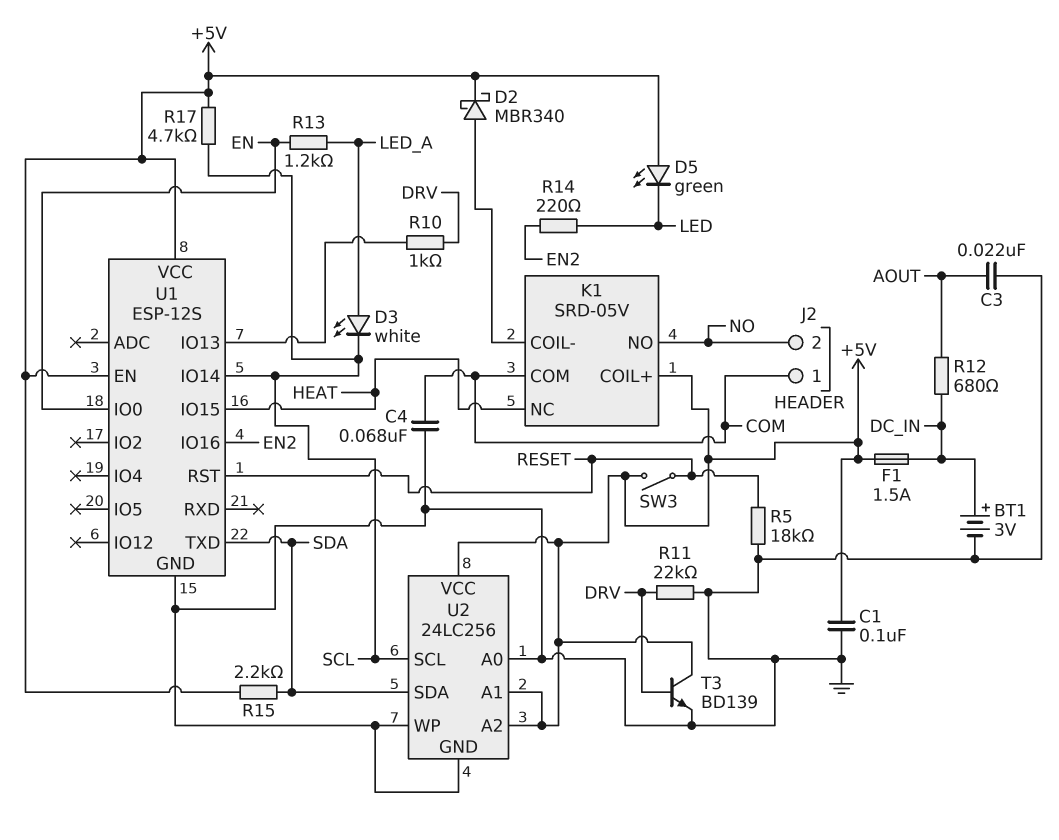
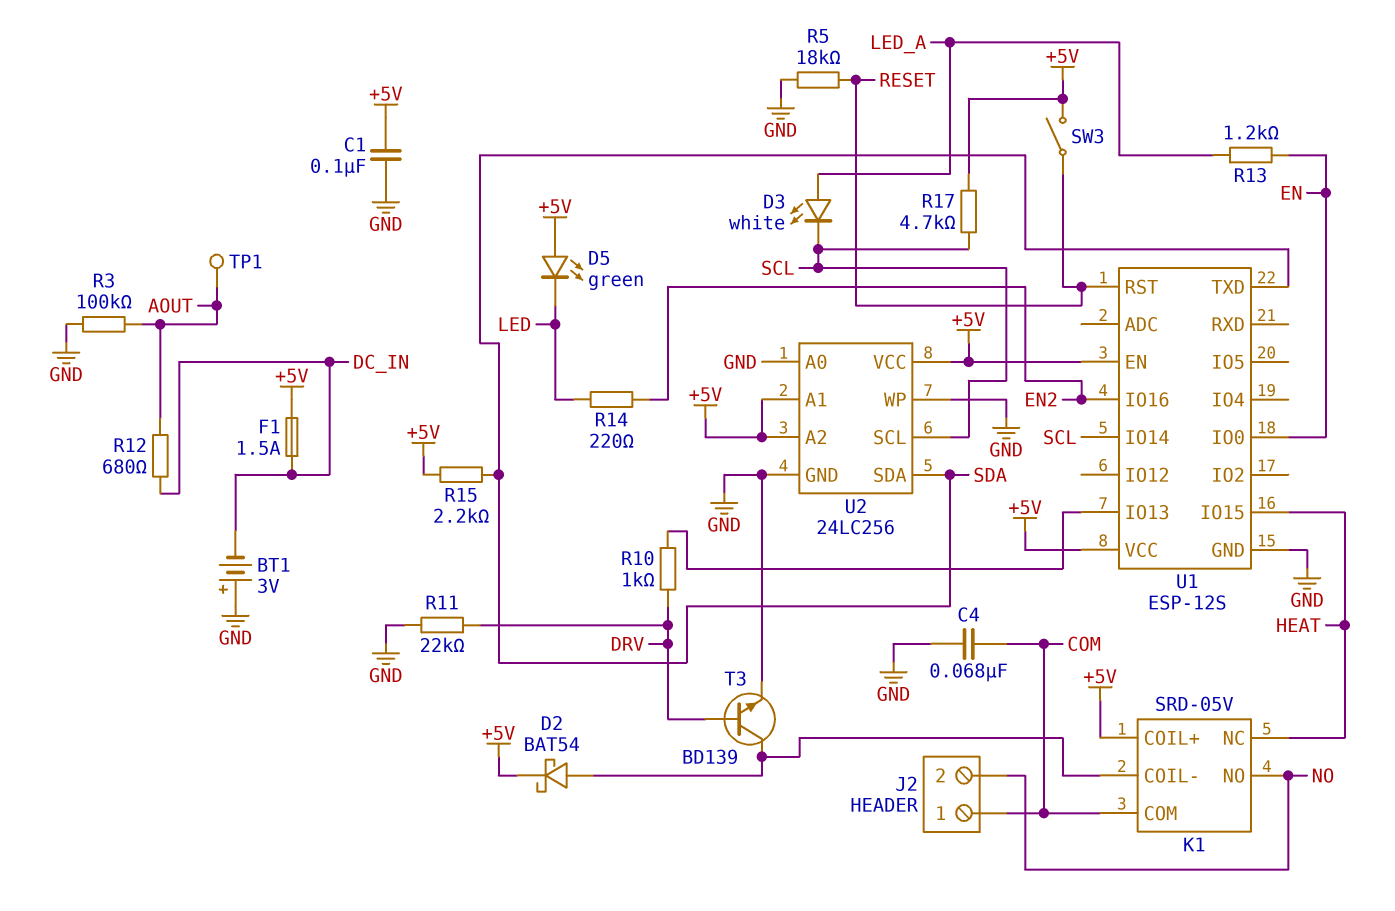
BT1: 3V (plus DC_IN, minus GND) -> 3V (plus GND, minus DC_IN)
C3: 22nF (AOUT, GND) -> none
D2: schottky MBR340 (A K1/COIL-, K +5V) -> schottky BAT54 (A K1/COIL-, K +5V)
R3: none -> 100k (AOUT, GND)
T3: NPN BD139 (B DRV, C +5V, E GND) -> NPN BD139 (B DRV, C K1/COIL-, E GND)
TP1: none -> test point (AOUT)

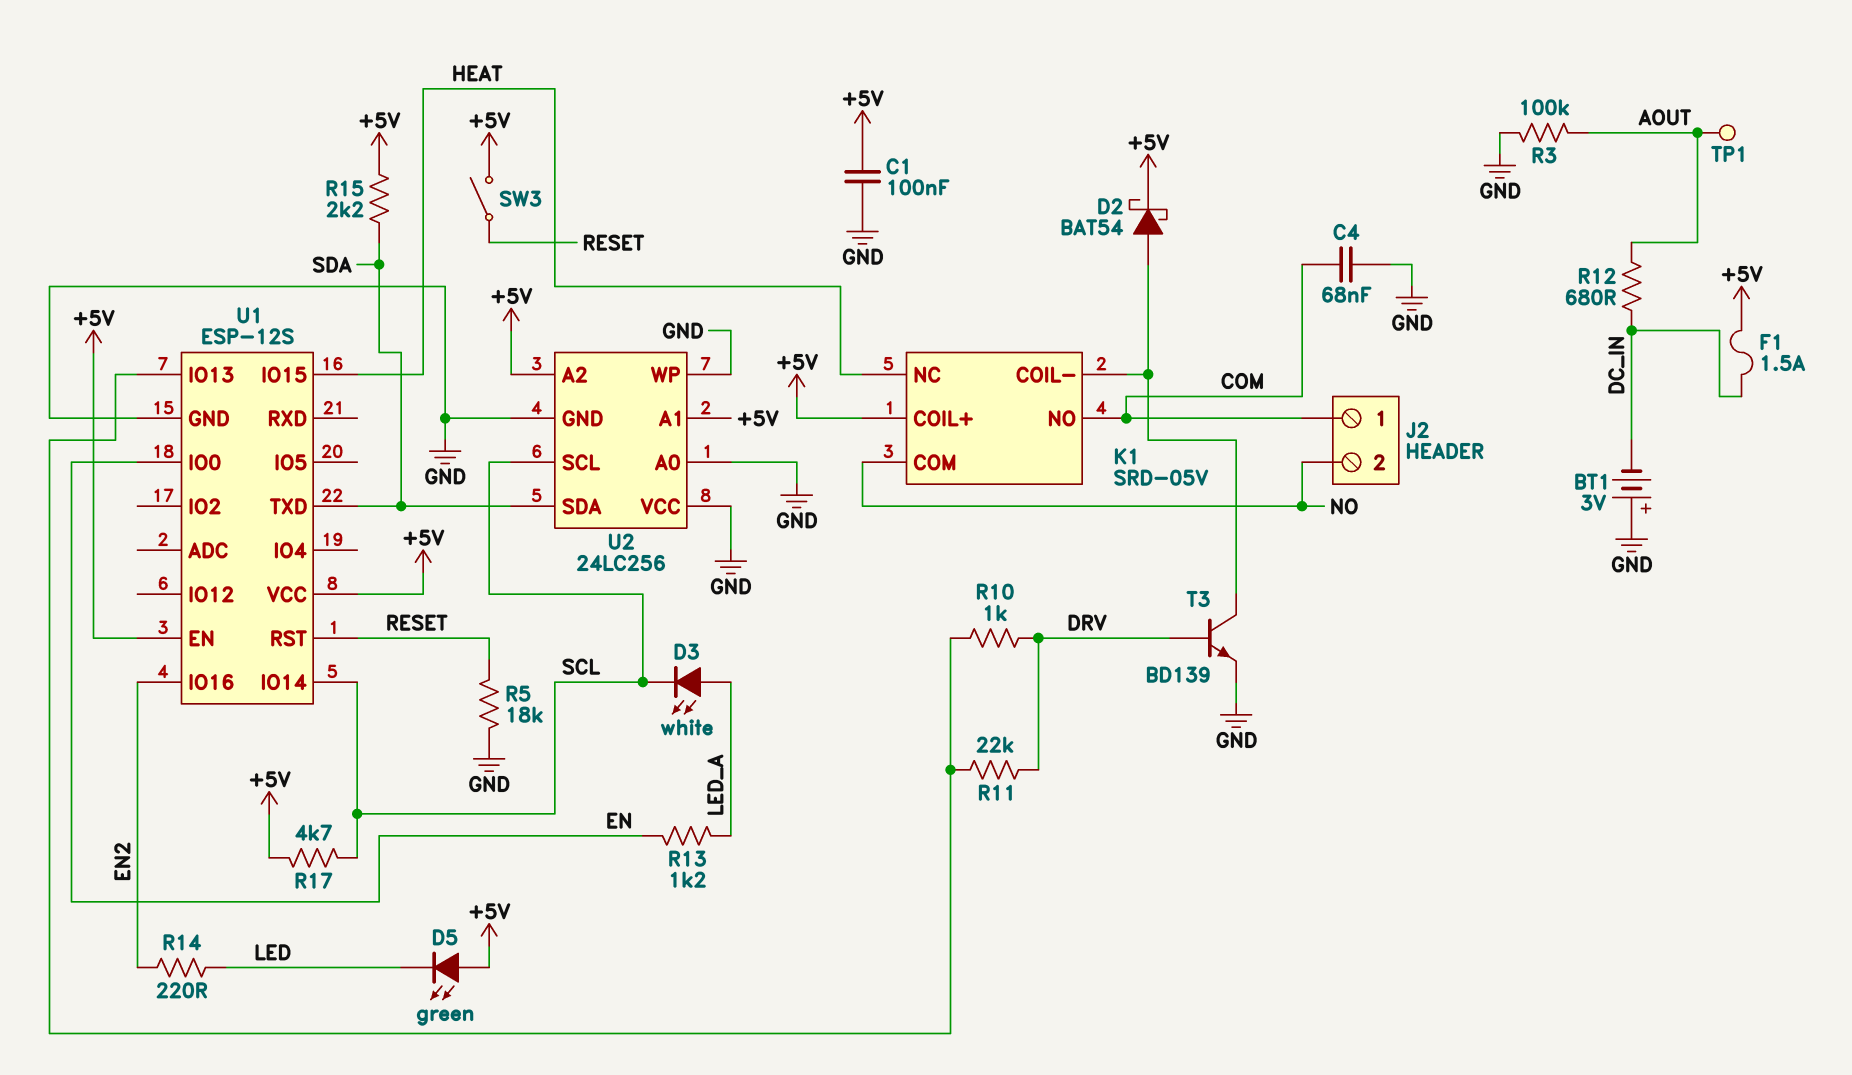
K1 pin COM: COM -> NO
K1 pin NO: NO -> COM
R11: 22k (DRV, GND) -> 22k (DRV, U1/IO13)
U2 pin VCC: +5V -> GND

